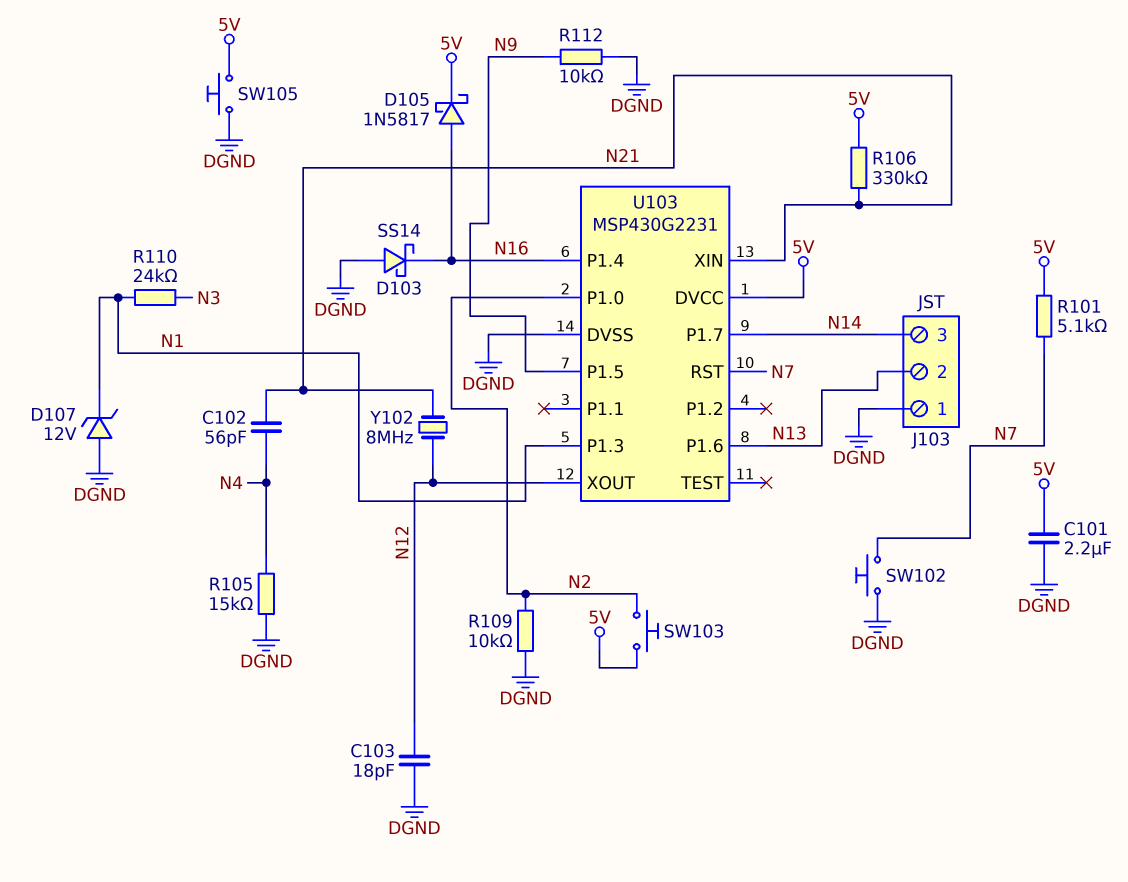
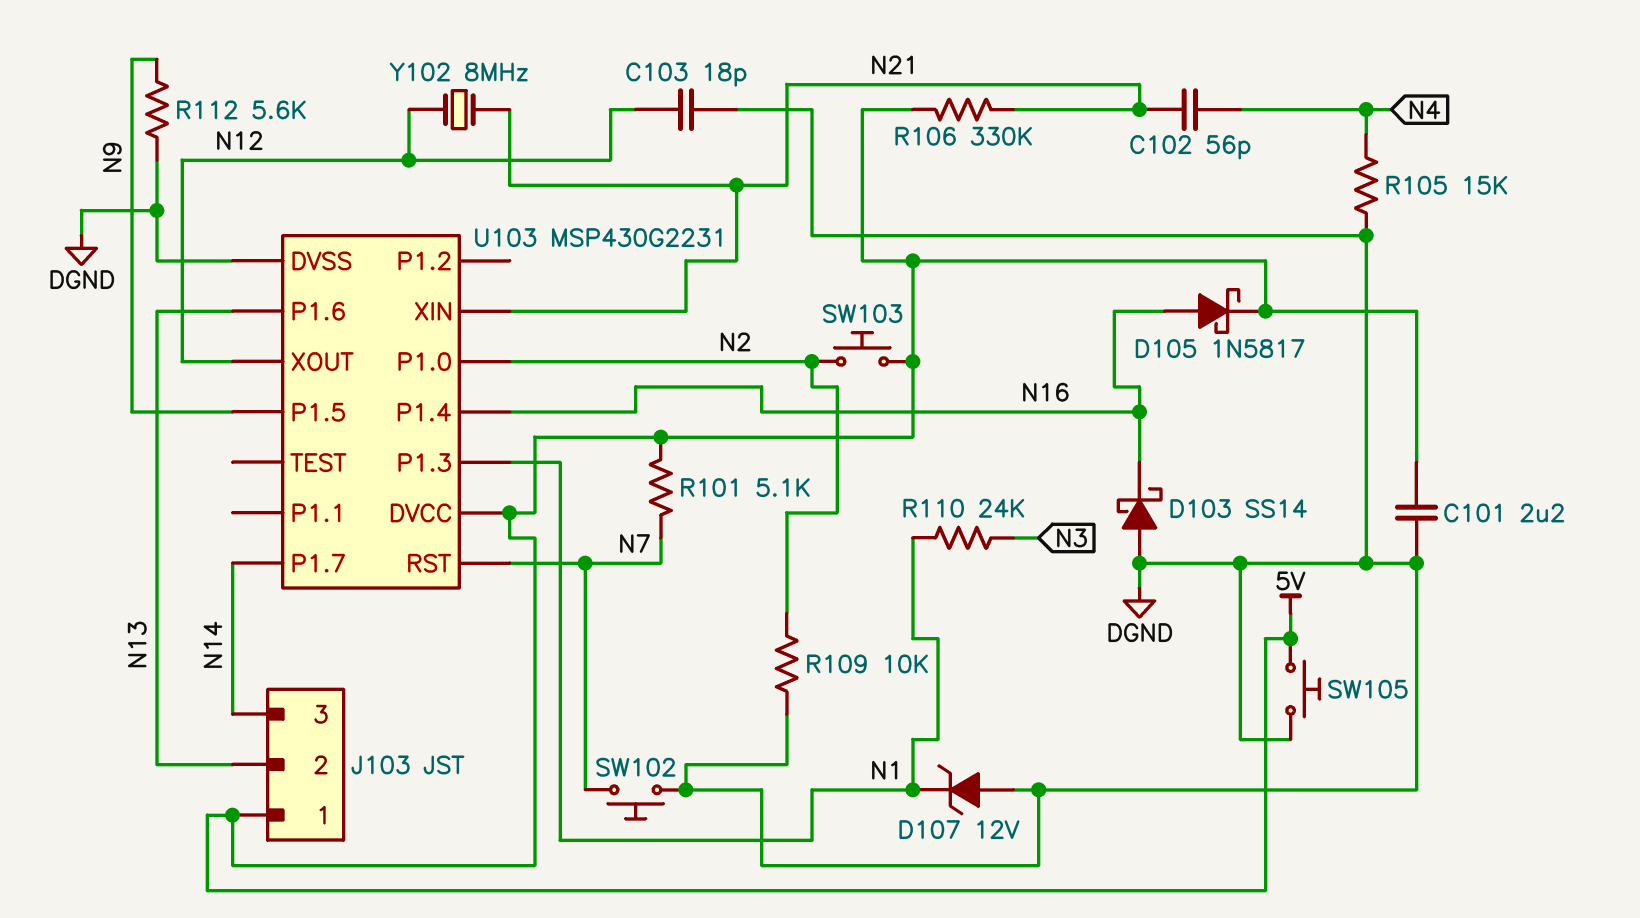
J103 pin 1: DGND -> 5V
R112: 10k (DGND, N9) -> 5.6k (DGND, N9)

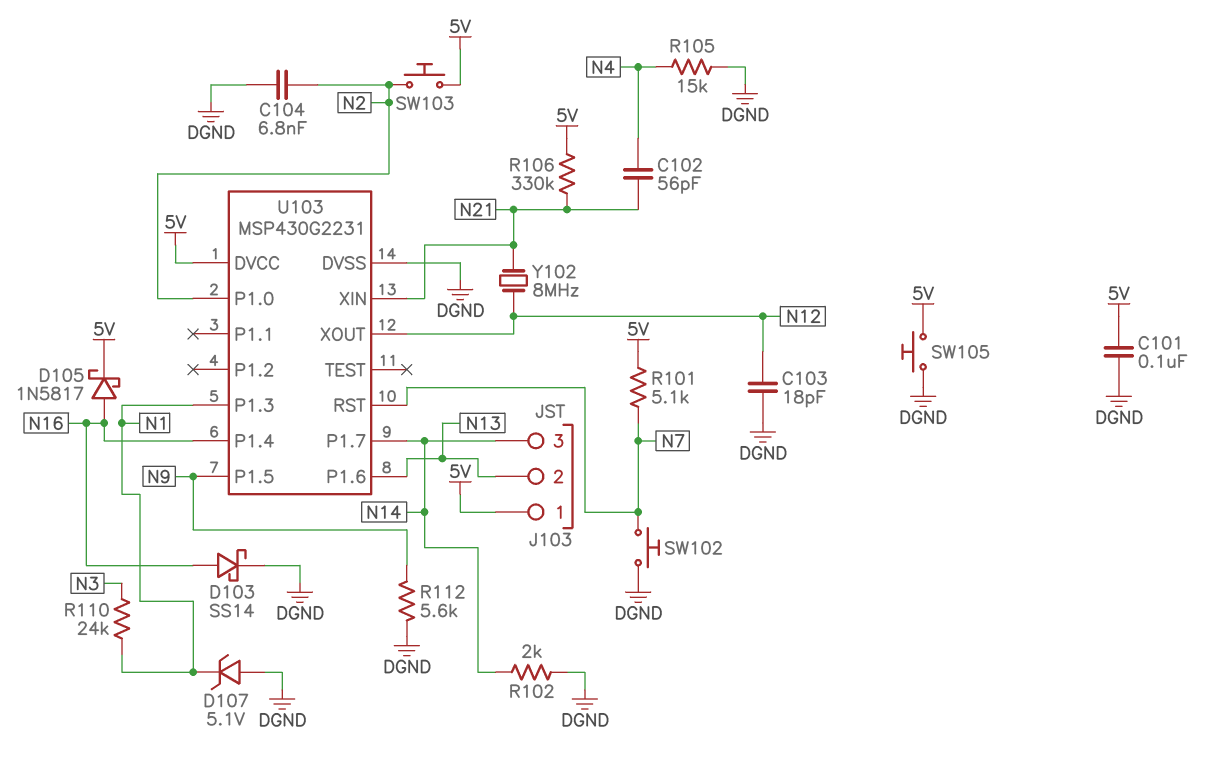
C101: 2.2uF (5V, DGND) -> 100nF (5V, DGND)
C104: none -> 6.8nF (DGND, N2)
D103: schottky SS14 (A DGND, K N16) -> schottky SS14 (A N16, K DGND)
D107: zener 12V (A DGND, K N1) -> zener 5.1V (A DGND, K N1)
R102: none -> 2k (DGND, N14)
R109: 10k (DGND, N2) -> none

